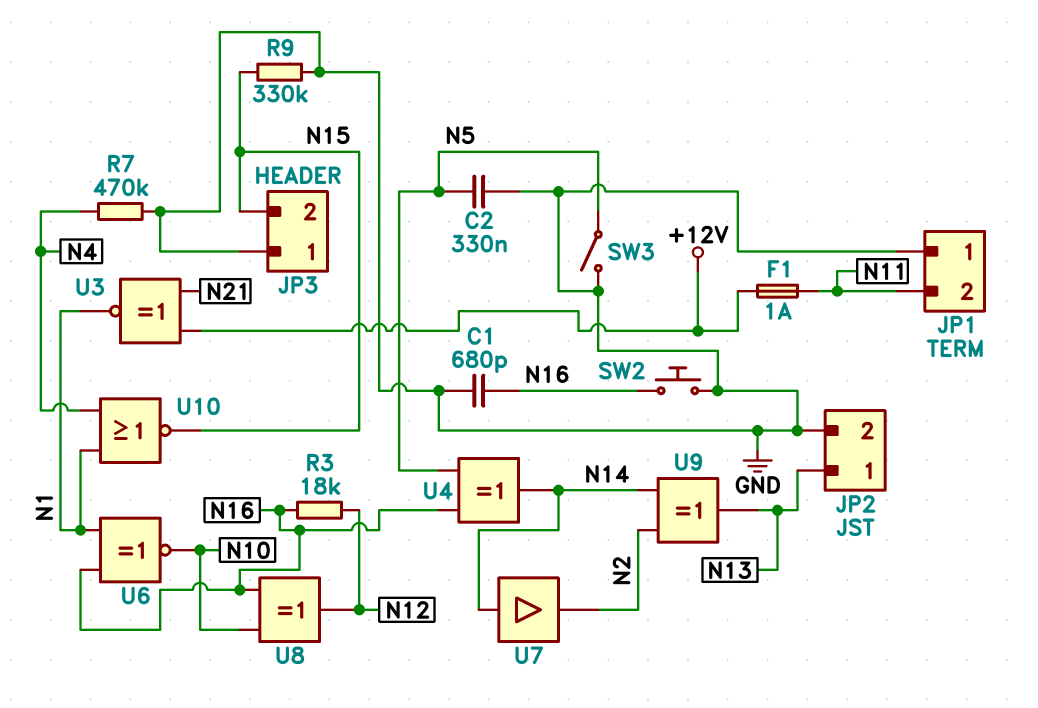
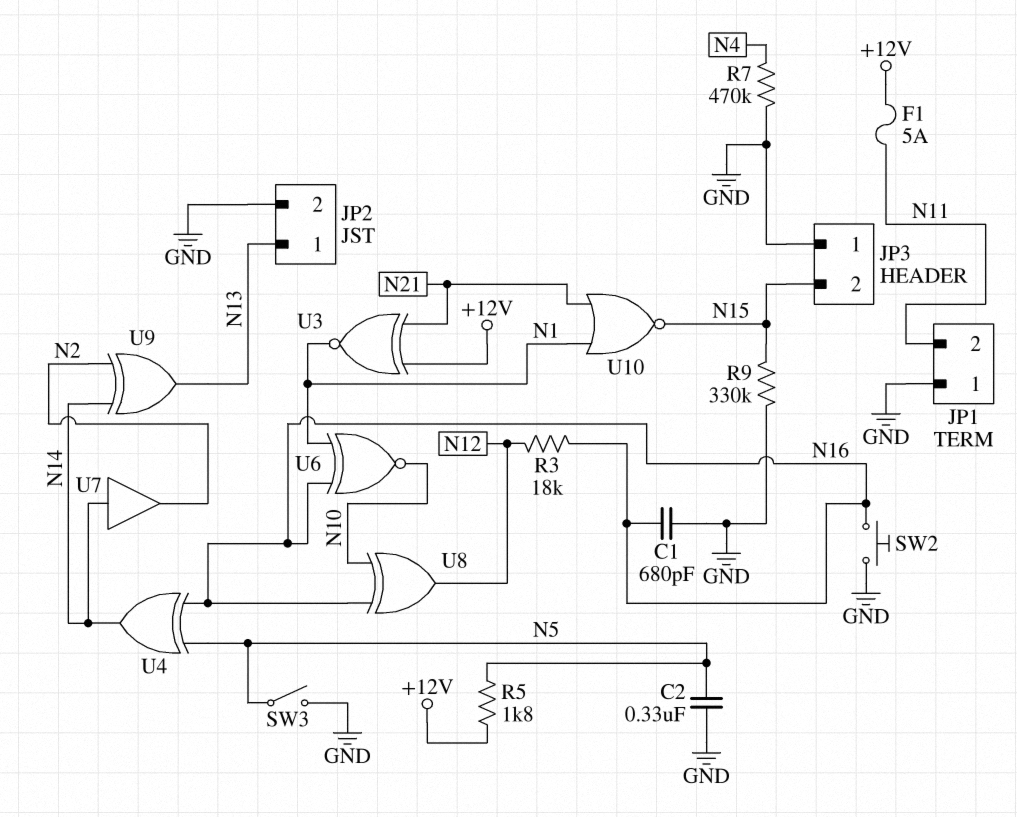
F1: 1A (+12V, N11) -> 5A (+12V, N11)
R5: none -> 1.8k (+12V, N5)
U10: NOR (in N1, in N4, out N15) -> NOR (in N1, in N21, out N15)

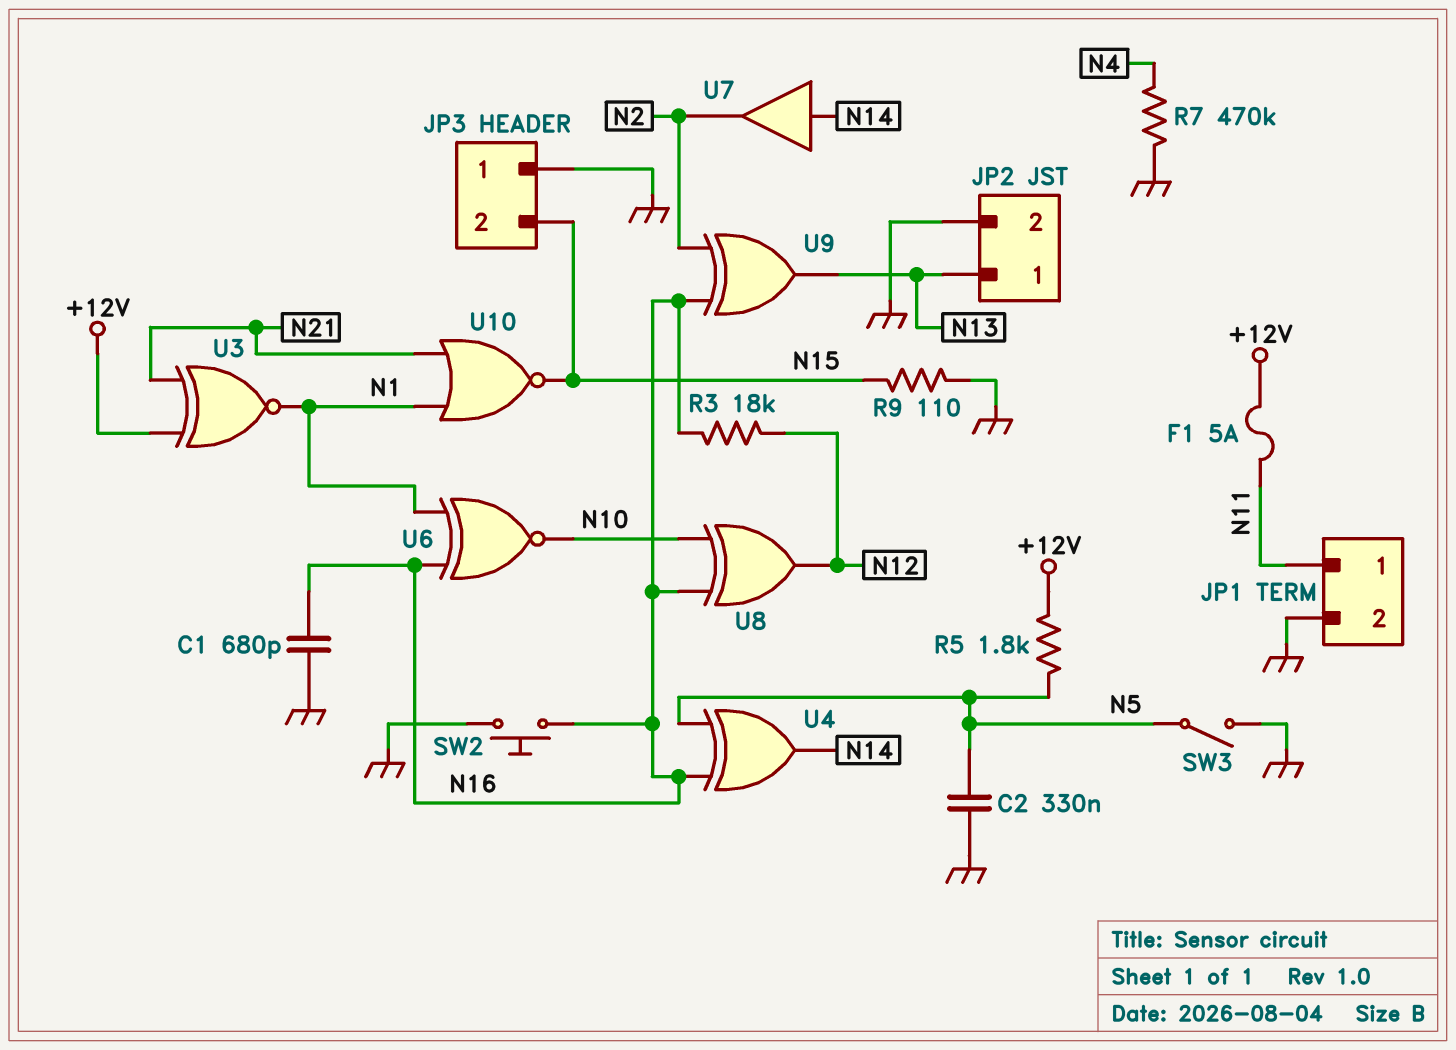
JP1 pin 1: GND -> N11
JP1 pin 2: N11 -> GND
R9: 330k (GND, N15) -> 110 (GND, N15)
U9: XOR (in N2, in N14, out N13) -> XOR (in N2, in N16, out N13)

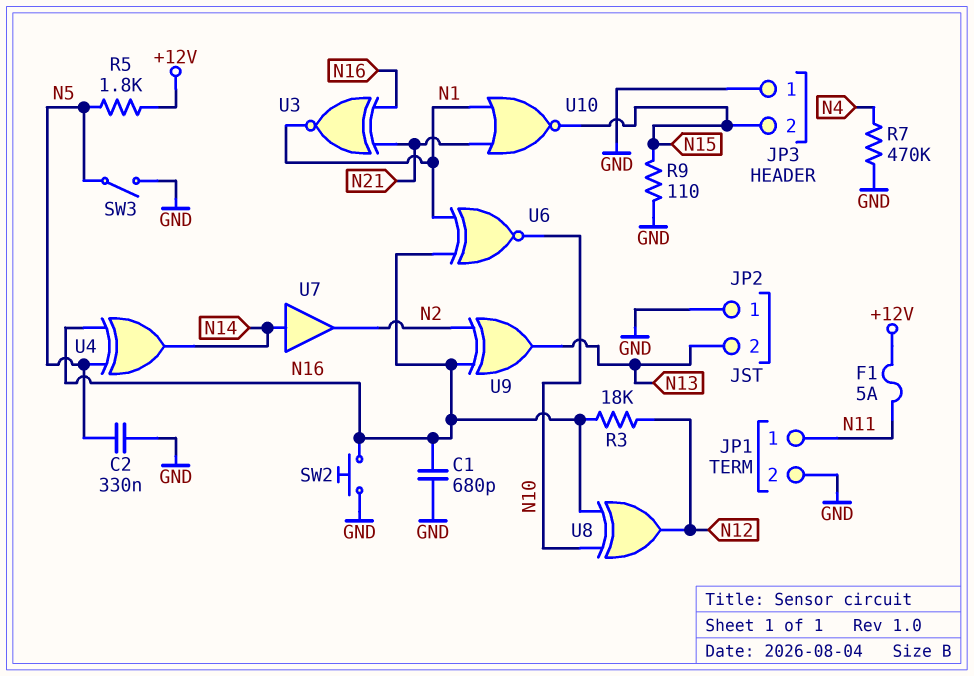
JP2 pin 1: N13 -> GND
JP2 pin 2: GND -> N13
U3: XNOR (in +12V, in N21, out N1) -> XNOR (in N16, in N21, out N1)

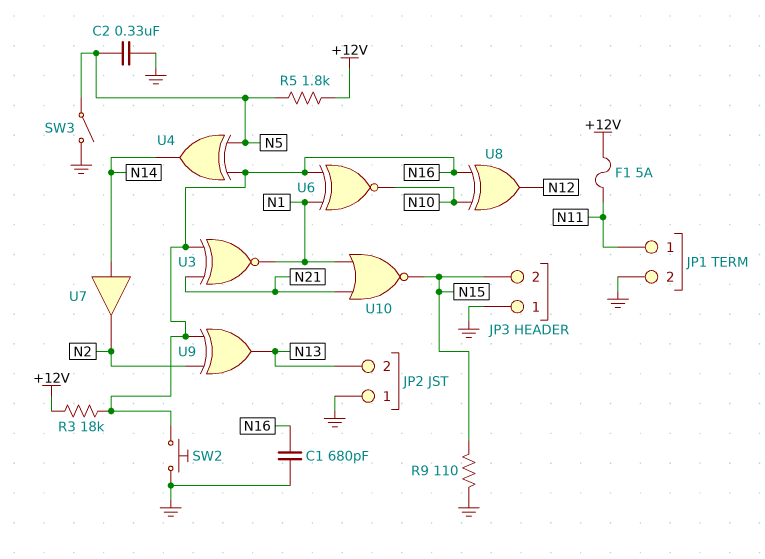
R3: 18k (N12, N16) -> 18k (+12V, N16)
R7: 470k (GND, N4) -> none

